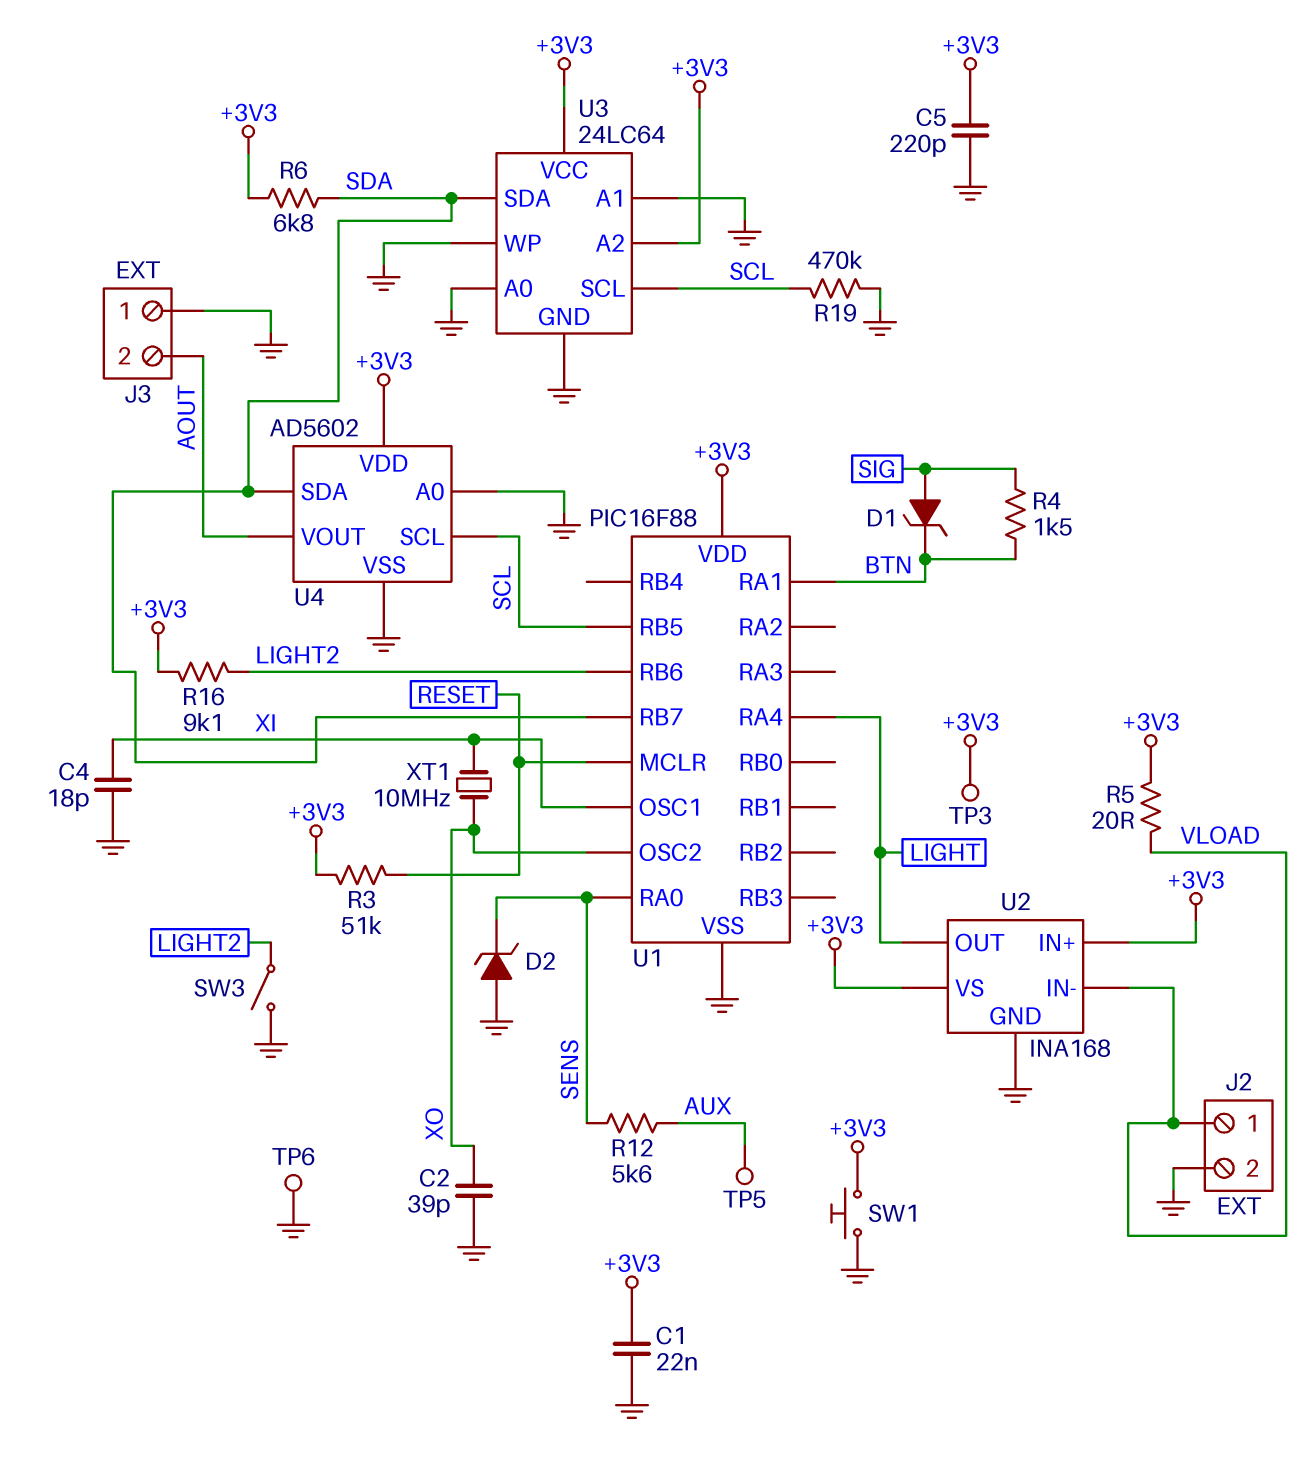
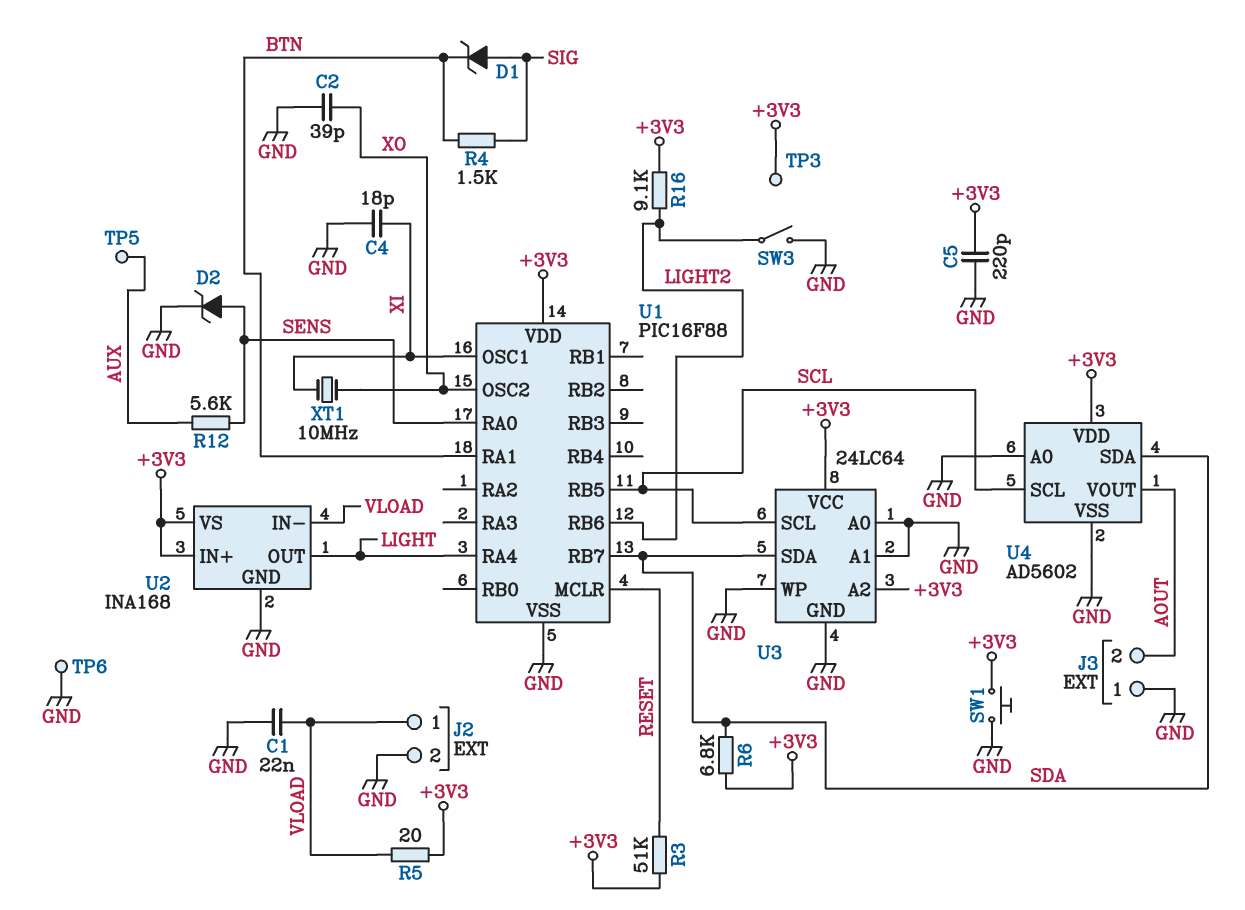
C1: 22nF (+3V3, GND) -> 22nF (GND, VLOAD)
D2: zener (A GND, K SENS) -> zener (A SENS, K GND)
R19: 470k (GND, SCL) -> none

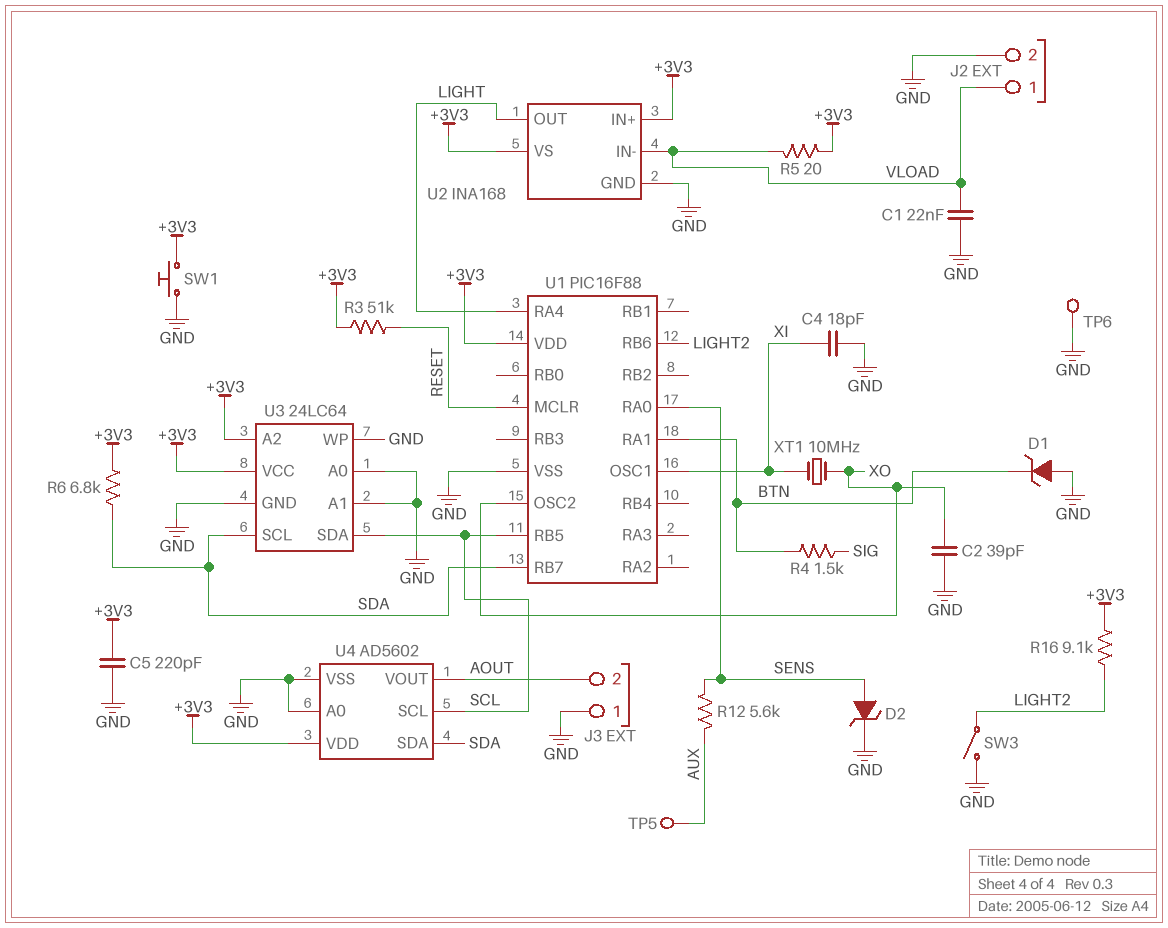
D1: zener (A SIG, K BTN) -> zener (A GND, K BTN)
TP3: test point (+3V3) -> none
U3 pin SCL: SCL -> SDA
U3 pin SDA: SDA -> SCL

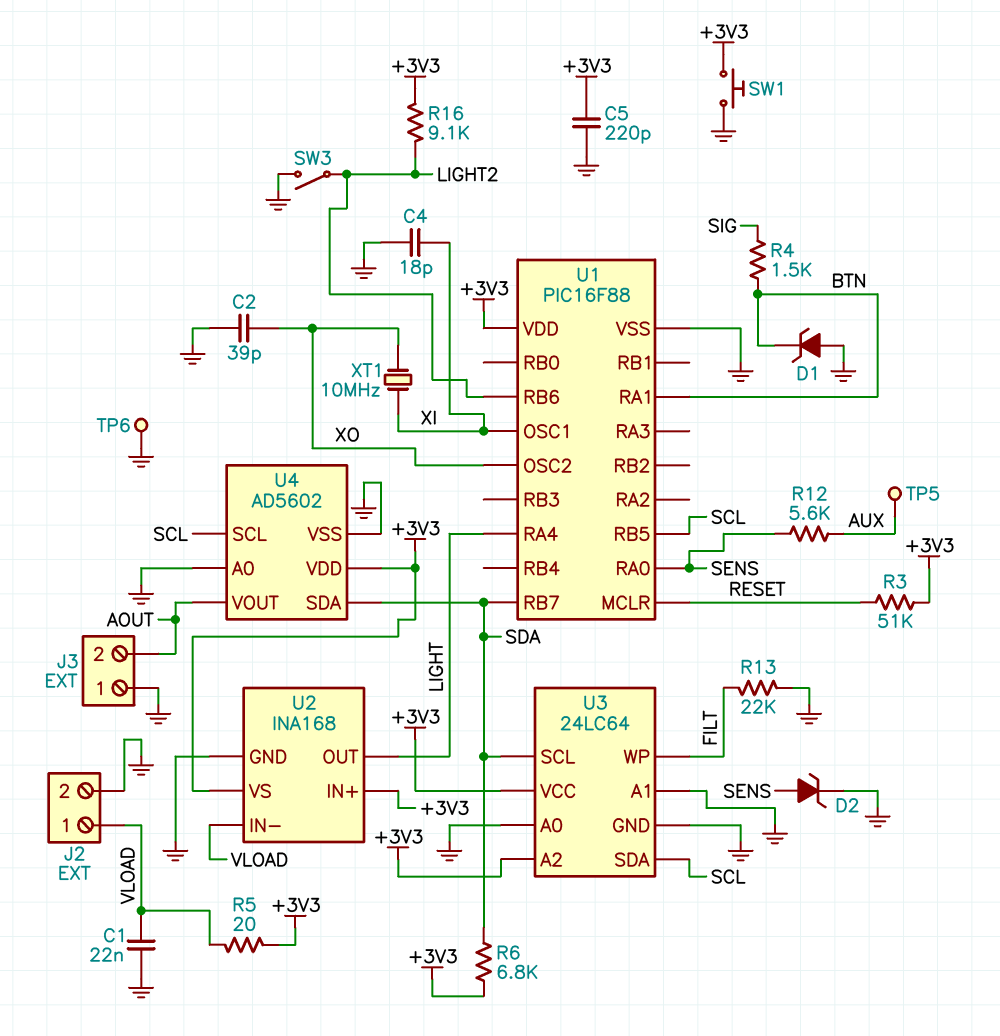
R13: none -> 22k (FILT, GND)
U3 pin WP: GND -> FILT

